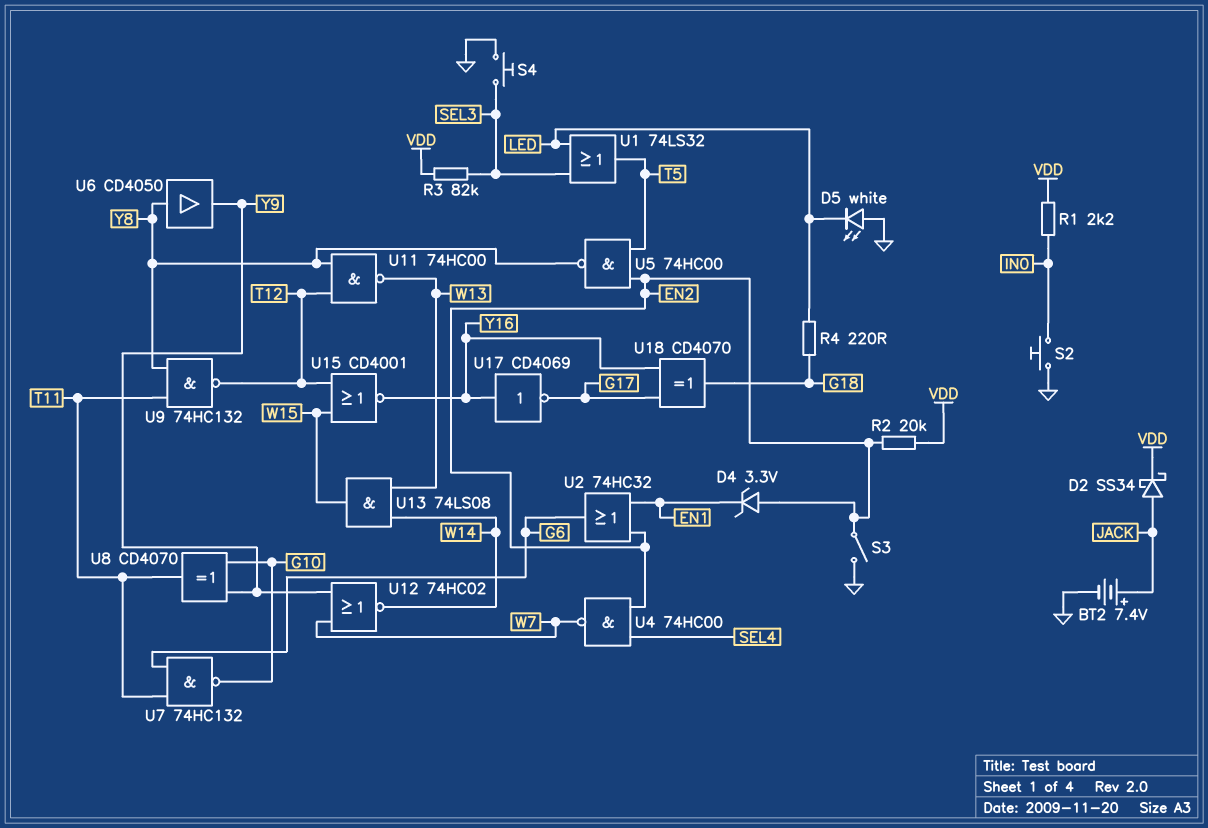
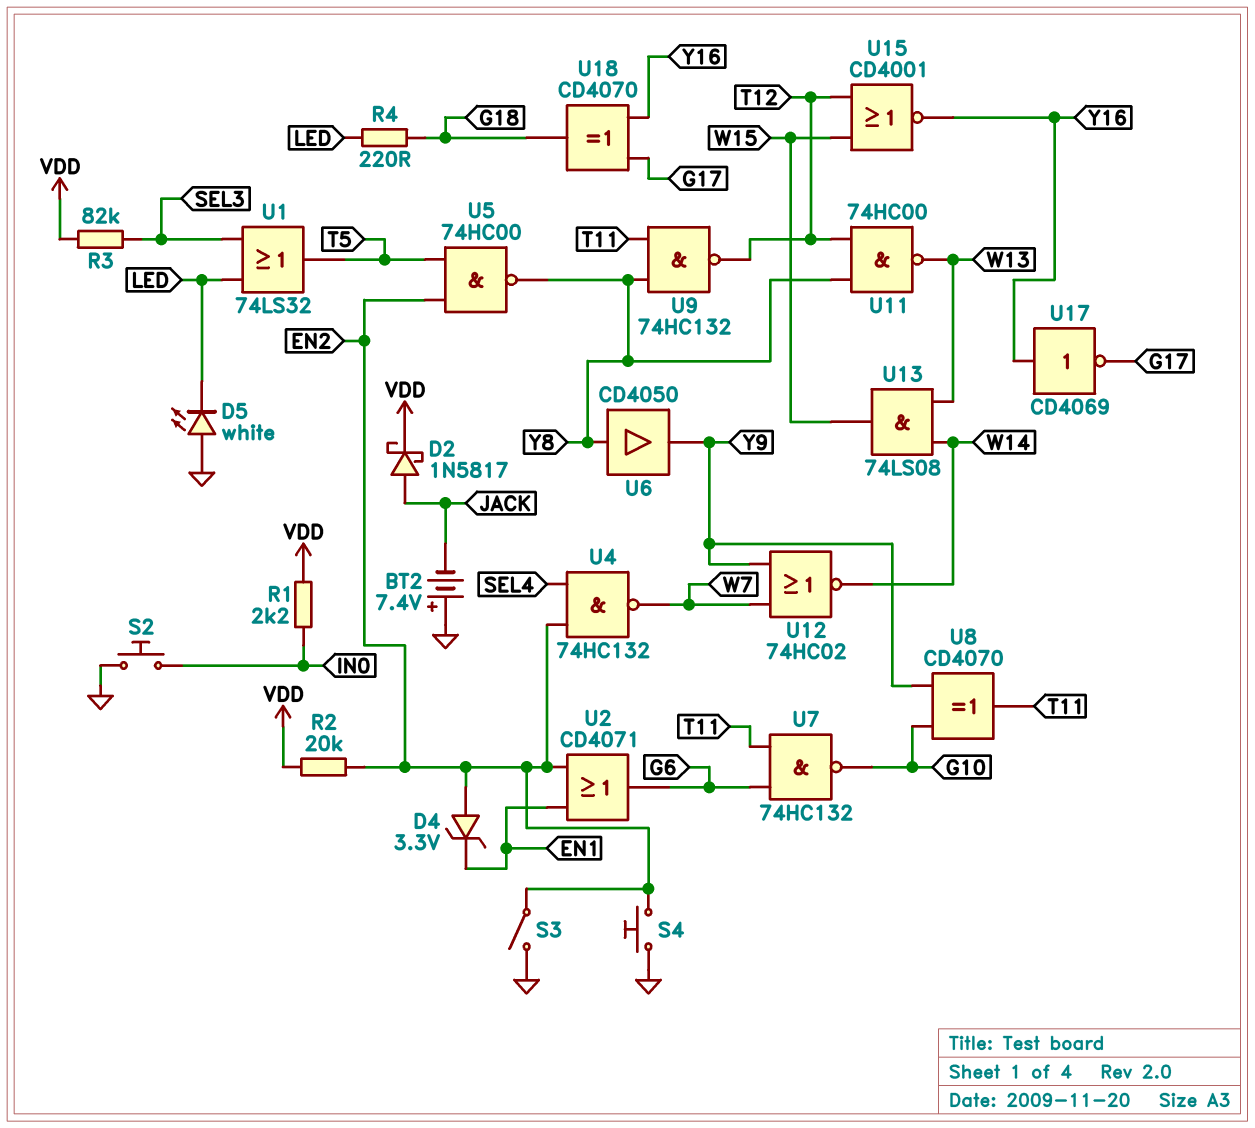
BT2: 7.4V (plus JACK, minus GND) -> 7.4V (plus GND, minus JACK)
D2: schottky SS34 (A JACK, K VDD) -> schottky 1N5817 (A JACK, K VDD)
S4: button (GND, SEL3) -> button (EN2, GND)
U2: OR 74HC32 (in EN1, in EN2, out G6) -> OR CD4071 (in EN1, in EN2, out G6)
U4: NAND 74HC00 (in EN2, in SEL4, out W7) -> NAND 74HC132 (in EN2, in SEL4, out W7)

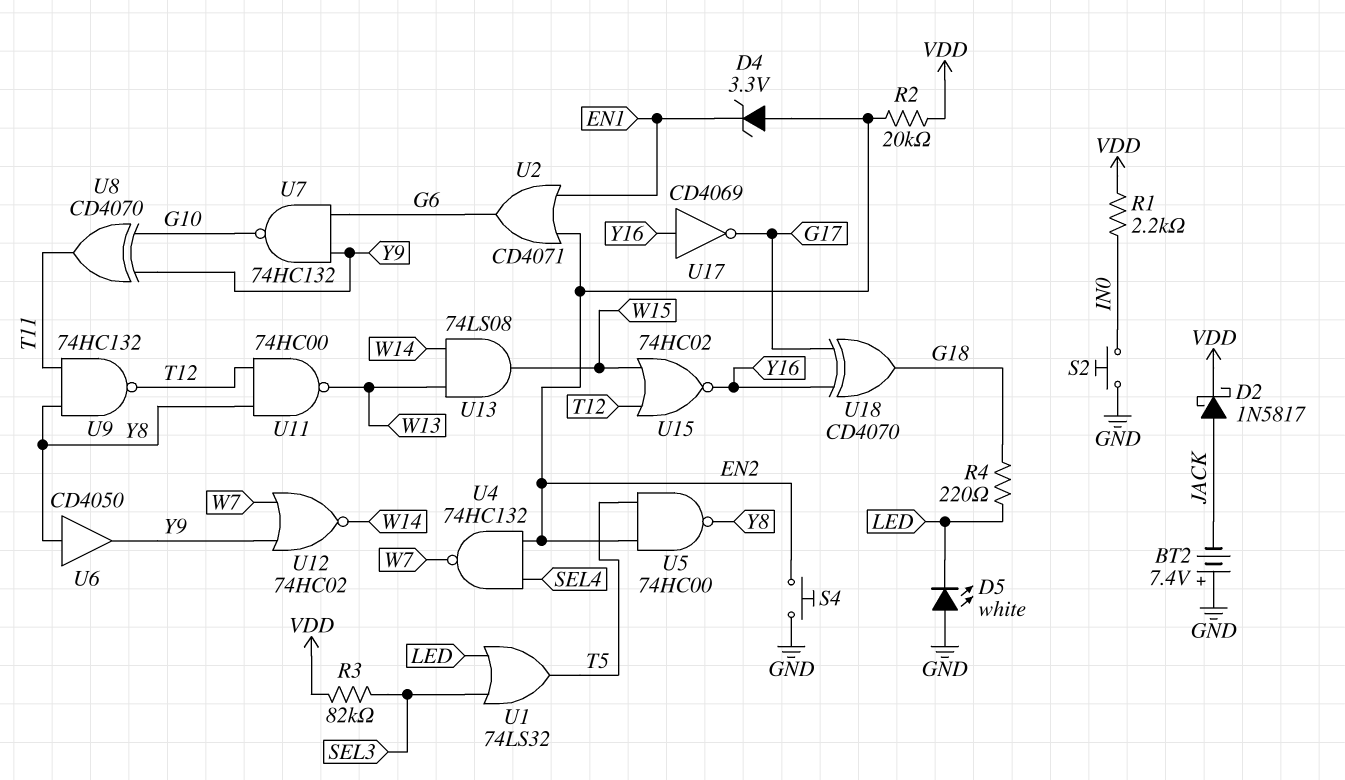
S3: switch (EN2, GND) -> none
U7: NAND 74HC132 (in G6, in T11, out G10) -> NAND 74HC132 (in G6, in Y9, out G10)
U15: NOR CD4001 (in T12, in W15, out Y16) -> NOR 74HC02 (in T12, in W15, out Y16)

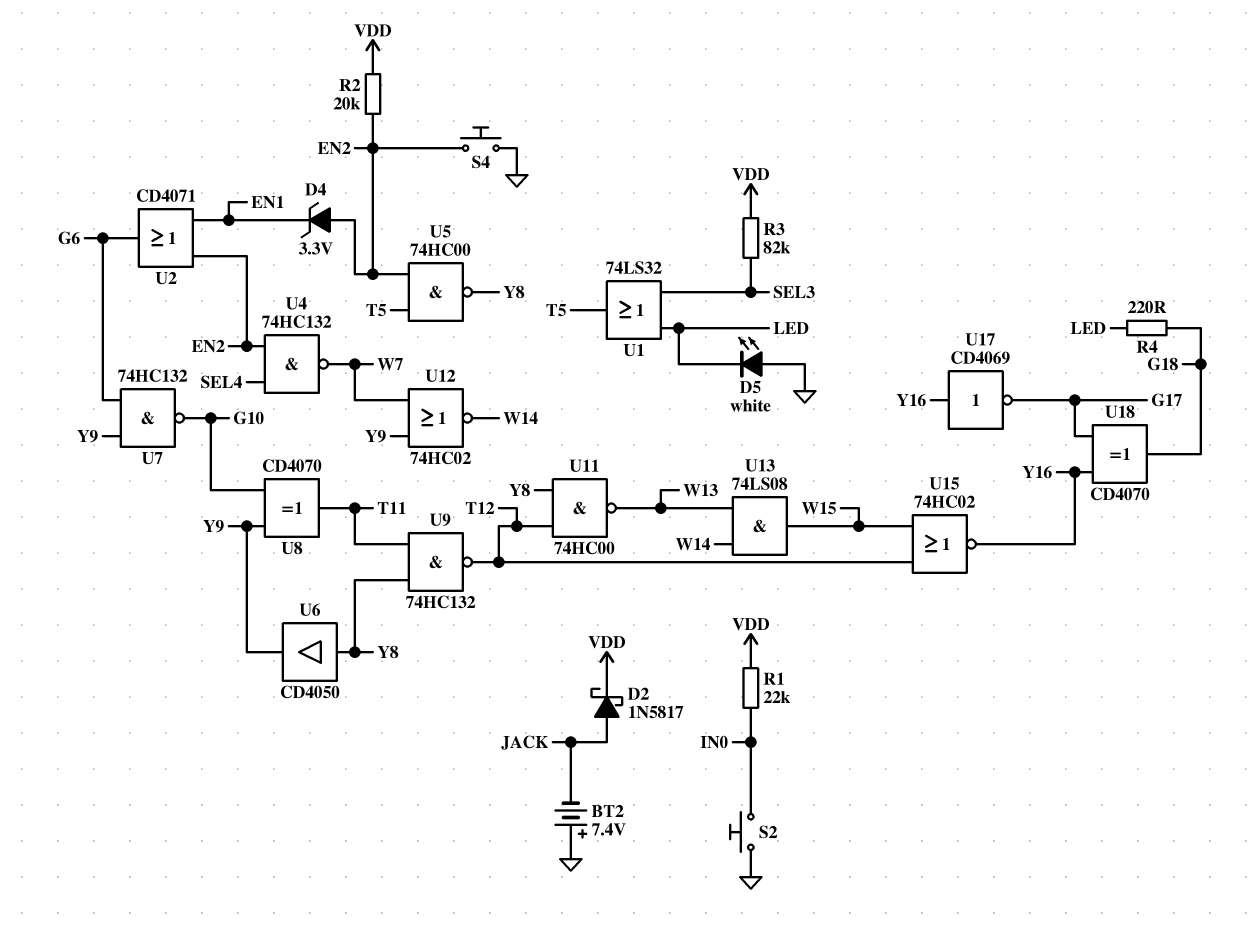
R1: 2.2k (IN0, VDD) -> 22k (IN0, VDD)

